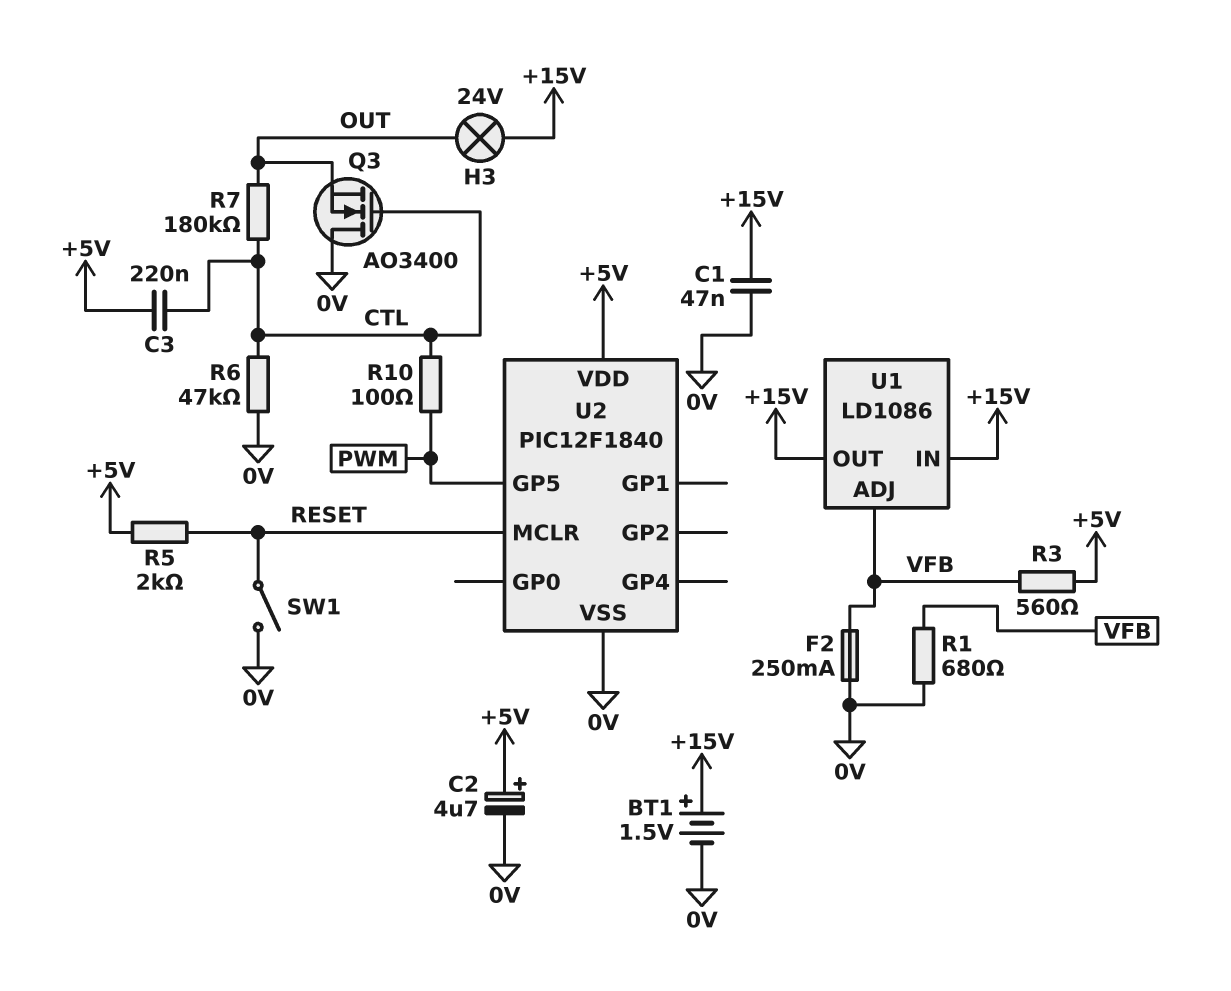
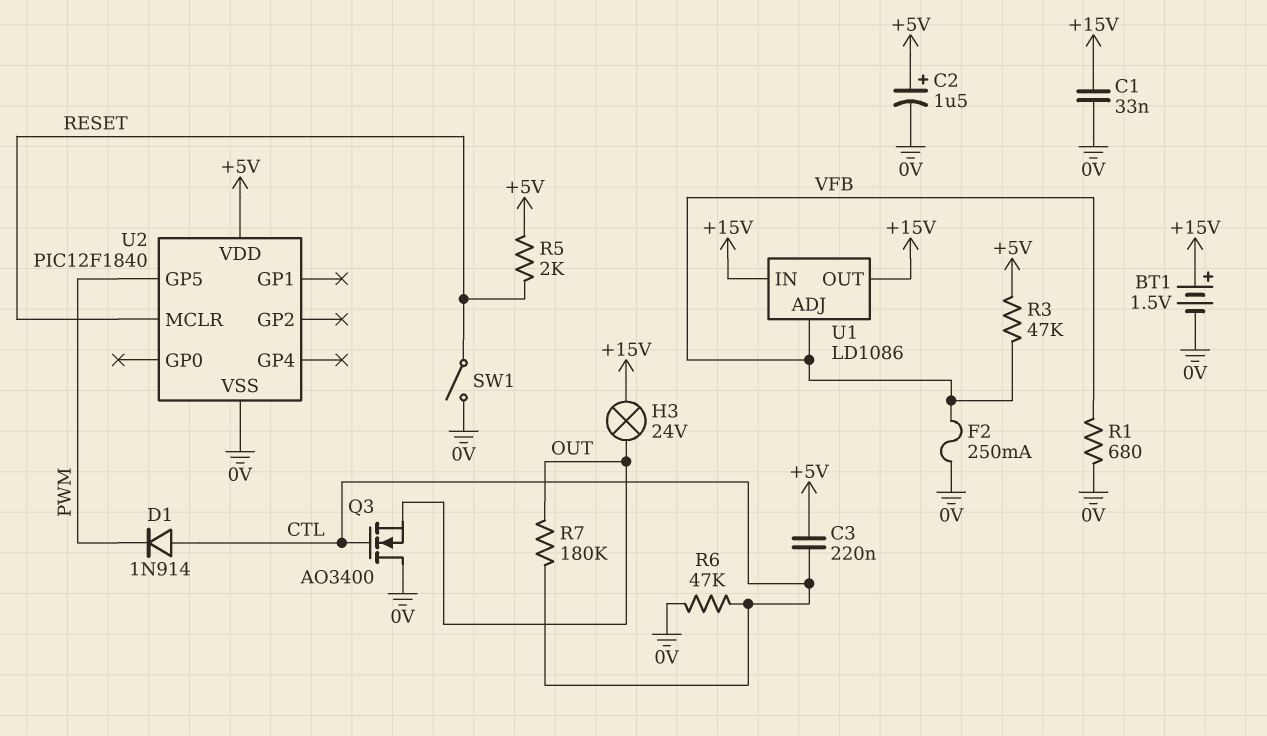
C1: 47nF (+15V, 0V) -> 33nF (+15V, 0V)
C2: 4.7uF (plus +5V, minus 0V) -> 1.5uF (plus +5V, minus 0V)
D1: none -> diode 1N914 (A CTL, K PWM)
R3: 560 (+5V, VFB) -> 47k (+5V, VFB)
R10: 100 (CTL, PWM) -> none

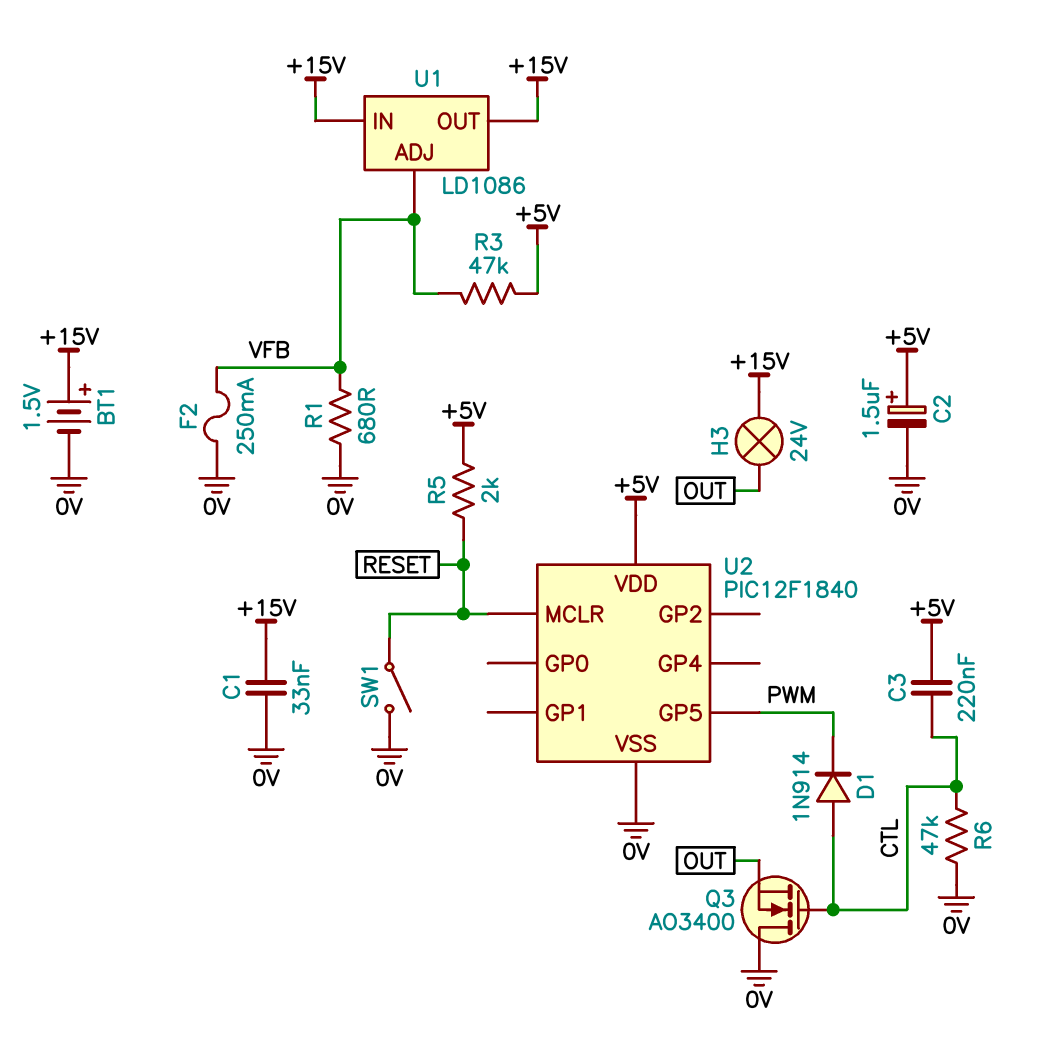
R7: 180k (CTL, OUT) -> none

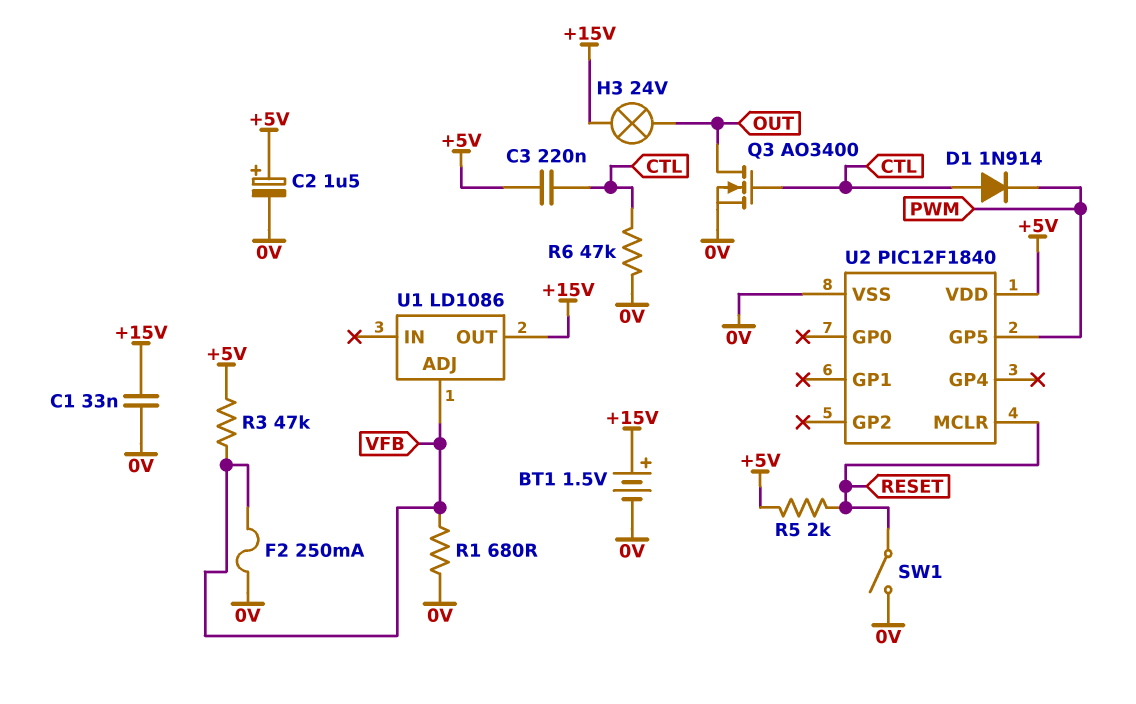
Q3: NMOS AO3400 (G CTL, D 0V, S OUT) -> NMOS AO3400 (G CTL, D OUT, S 0V)
U1 pin IN: +15V -> none

